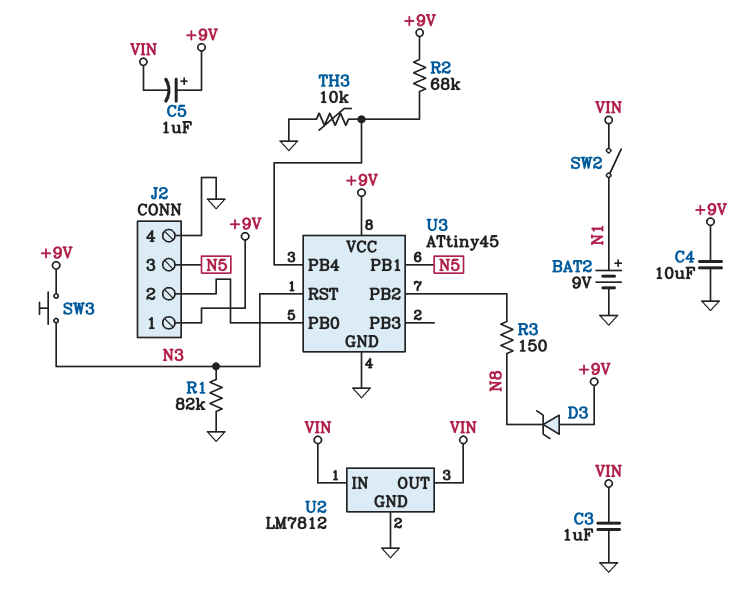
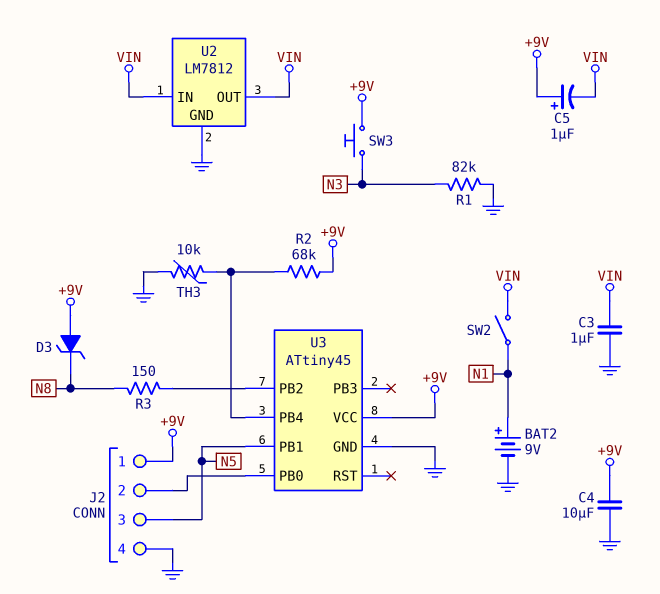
U3 pin RST: N3 -> none

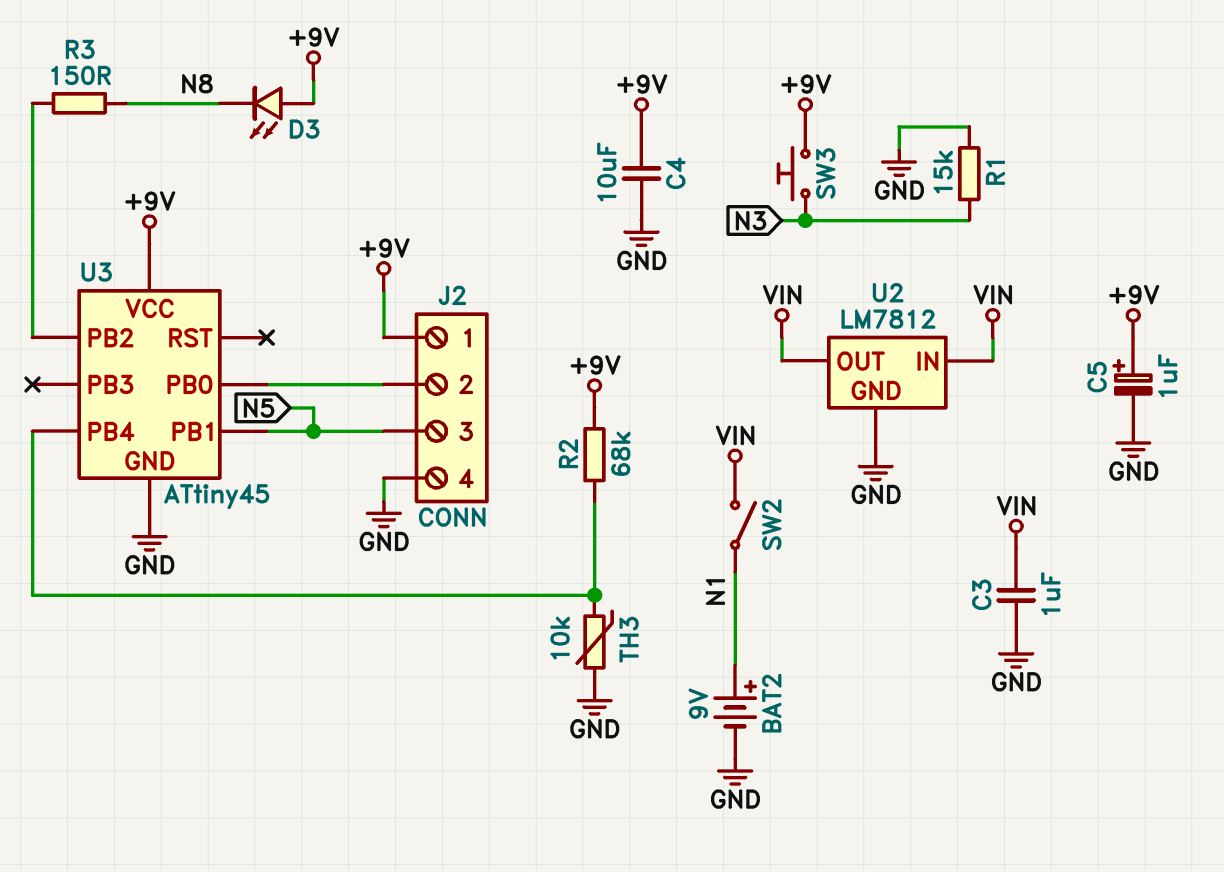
C5: 1uF (plus +9V, minus VIN) -> 1uF (plus +9V, minus GND)
D3: zener (A +9V, K N8) -> LED (A +9V, K N8)
R1: 82k (GND, N3) -> 15k (GND, N3)

